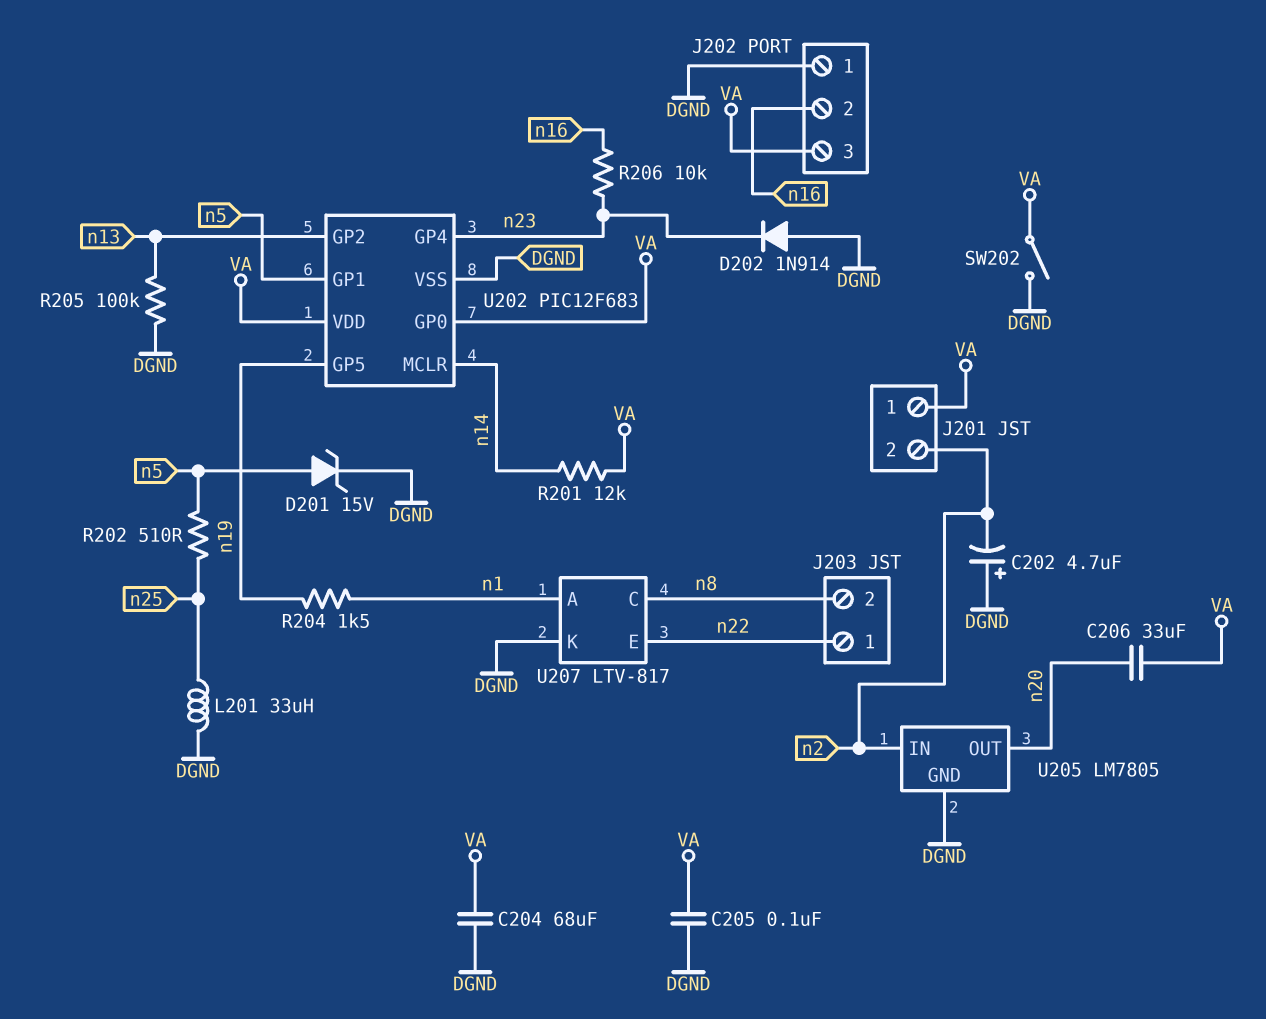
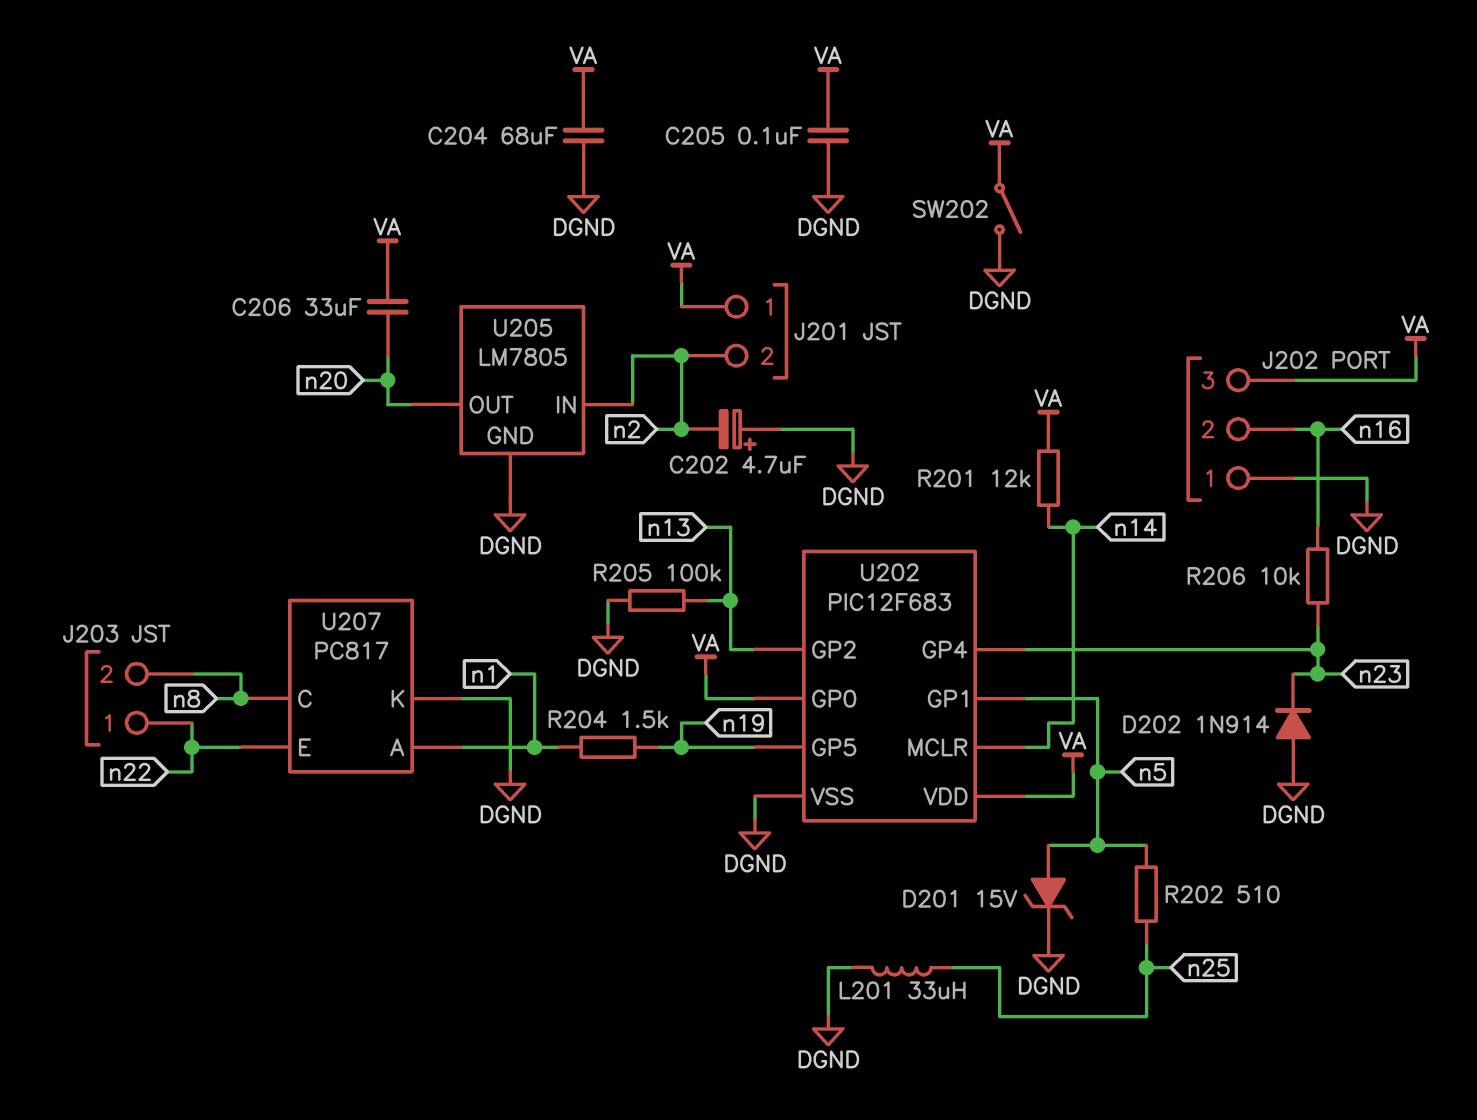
U207: LTV-817 -> PC817

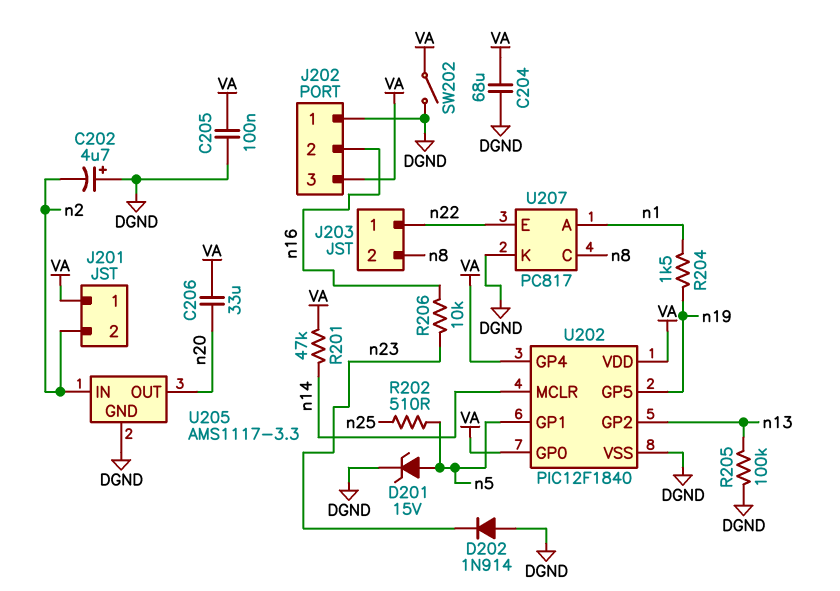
L201: 33uH (DGND, n25) -> none
R201: 12k (VA, n14) -> 47k (VA, n14)
U202: PIC12F683 -> PIC12F1840
U202 pin GP4: n23 -> VA
U205: LM7805 -> AMS1117-3.3

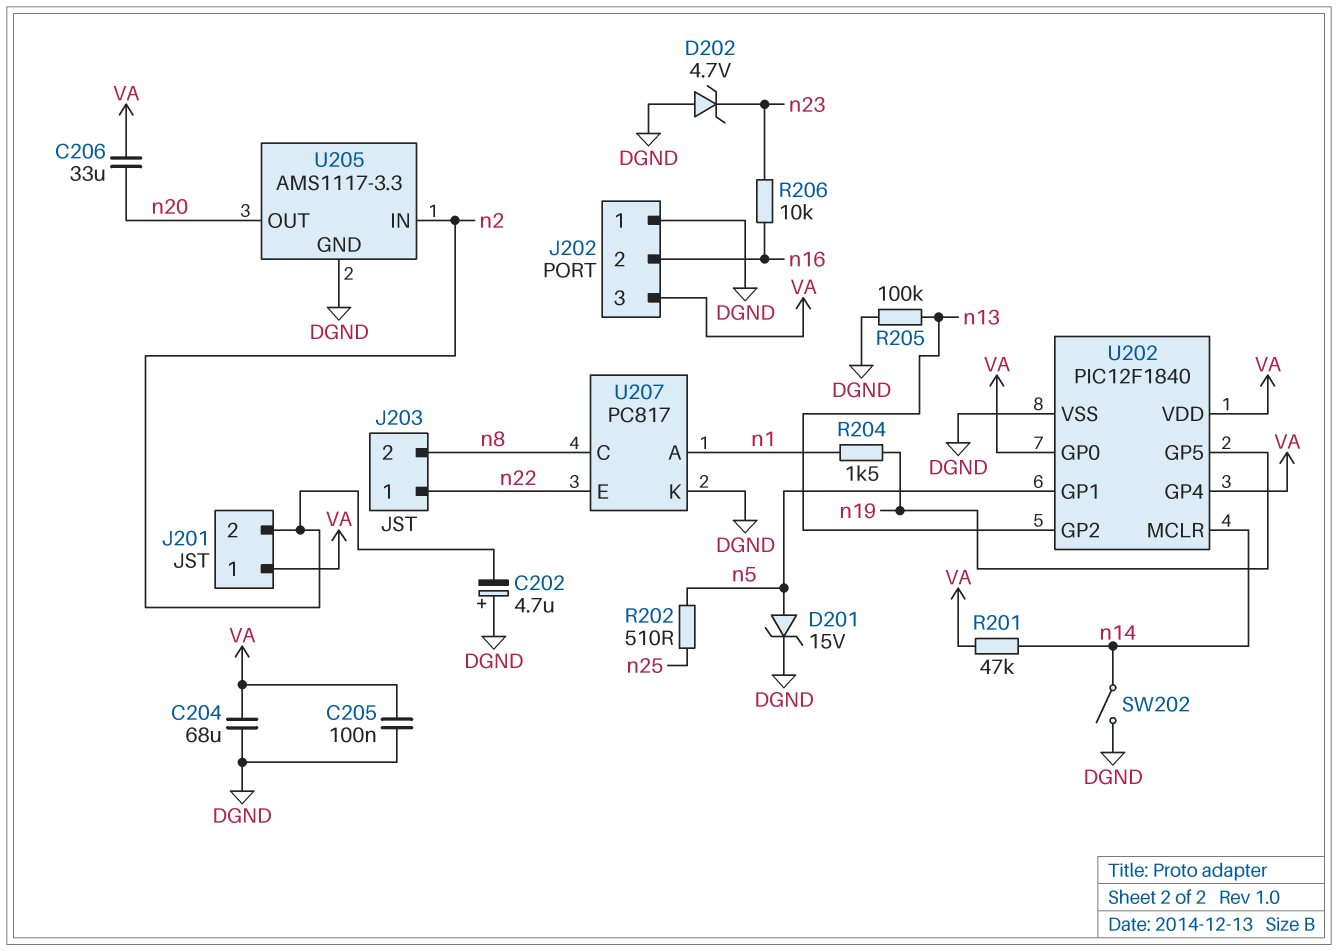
D202: diode 1N914 (A DGND, K n23) -> zener 4.7V (A DGND, K n23)
SW202: switch (DGND, VA) -> switch (DGND, n14)

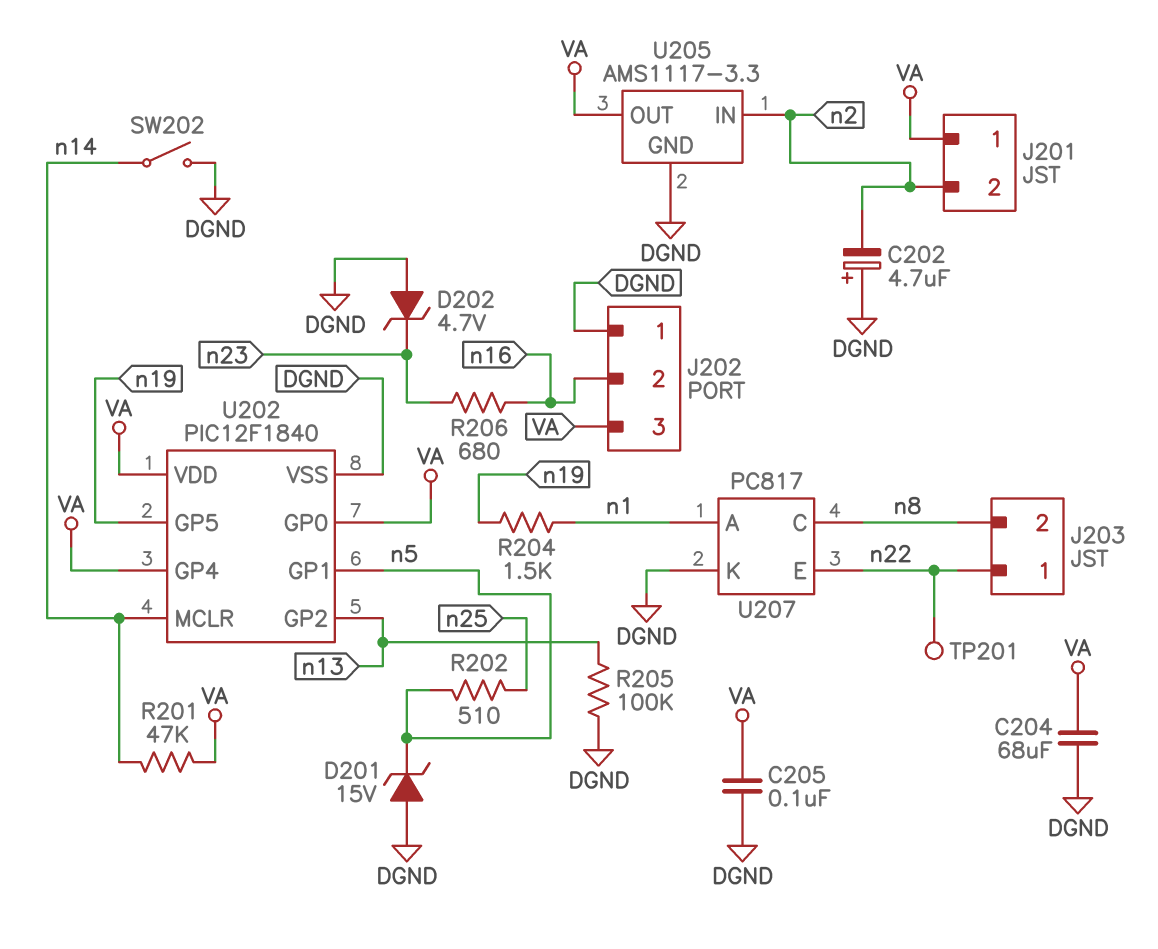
C206: 33uF (VA, n20) -> none
D201: zener 15V (A n5, K DGND) -> zener 15V (A DGND, K n5)
R206: 10k (n16, n23) -> 680 (n16, n23)
TP201: none -> test point (n22)
U205 pin OUT: n20 -> VA

